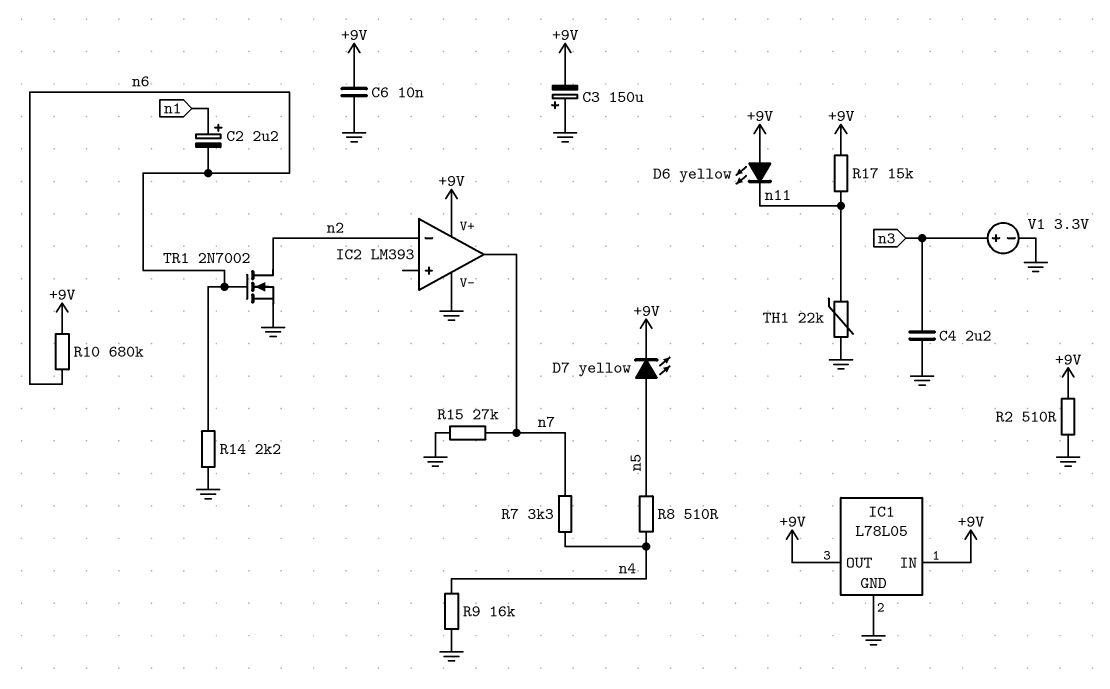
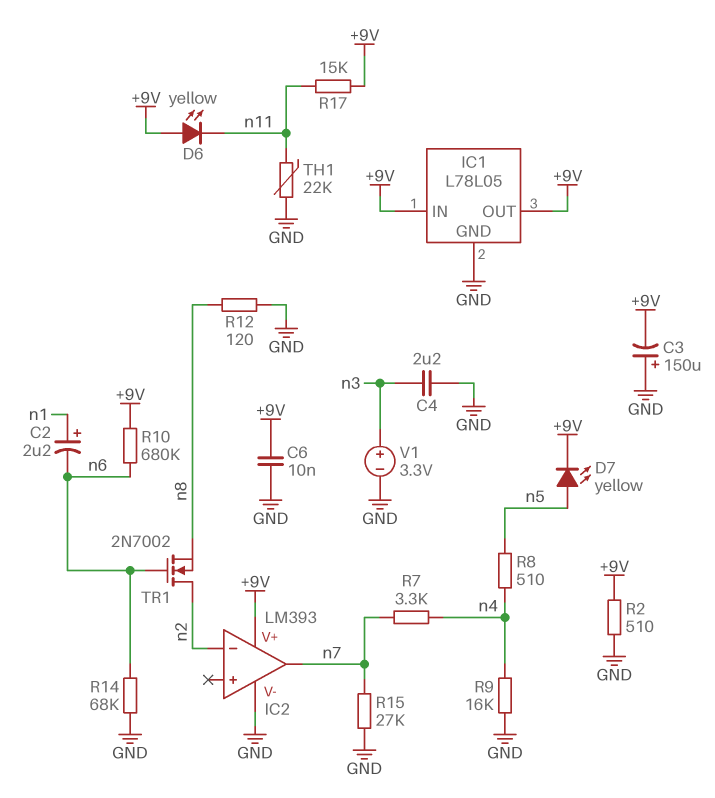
R12: none -> 120 (GND, n8)
R14: 2.2k (GND, n6) -> 68k (GND, n6)
TR1: NMOS 2N7002 (G n6, D n2, S GND) -> NMOS 2N7002 (G n6, D n2, S n8)

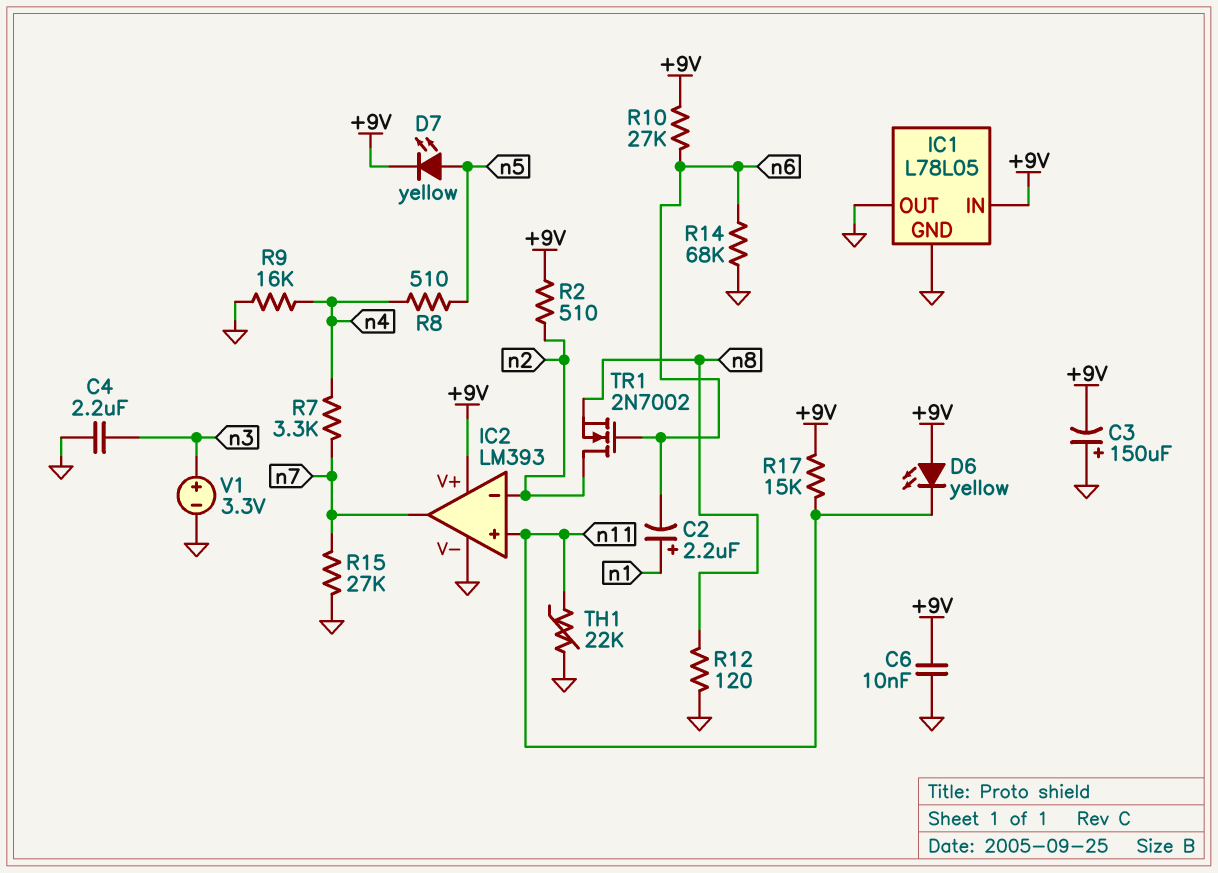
IC1 pin OUT: +9V -> GND
IC2 pin in+: none -> n11
R2: 510 (+9V, GND) -> 510 (+9V, n2)
R10: 680k (+9V, n6) -> 27k (+9V, n6)

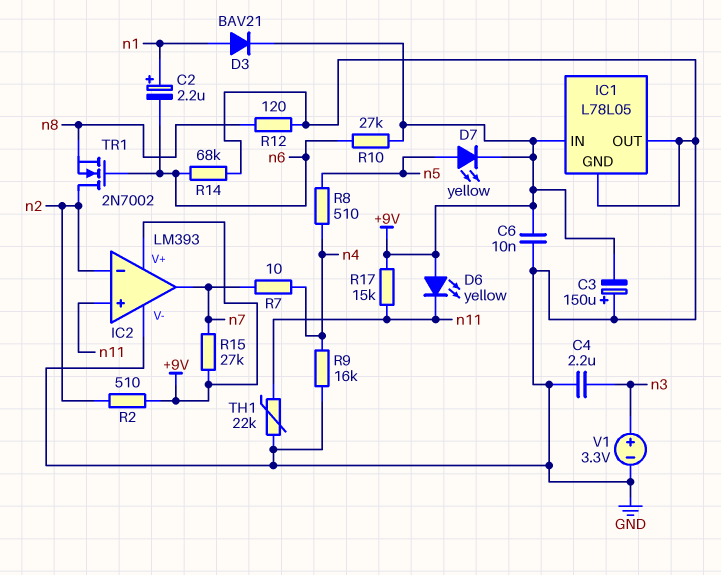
D3: none -> diode BAV21 (A n1, K +9V)
R7: 3.3k (n4, n7) -> 10 (n4, n7)
R15: 27k (GND, n7) -> 27k (+9V, n7)

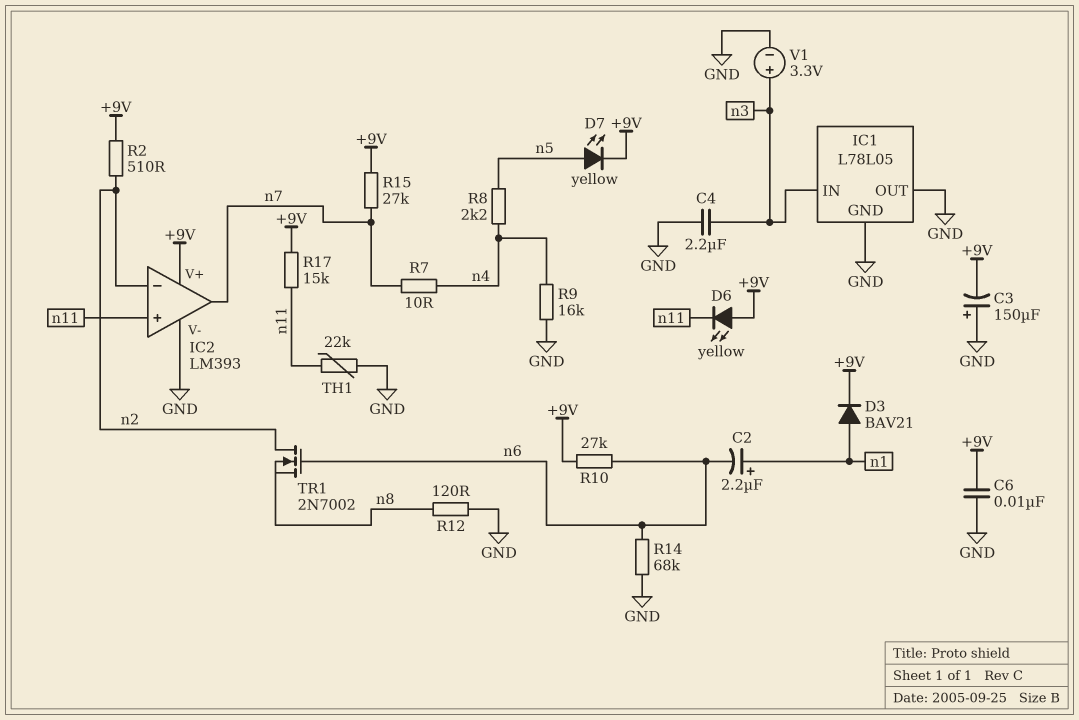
IC1 pin IN: +9V -> n3
R8: 510 (n4, n5) -> 2.2k (n4, n5)

